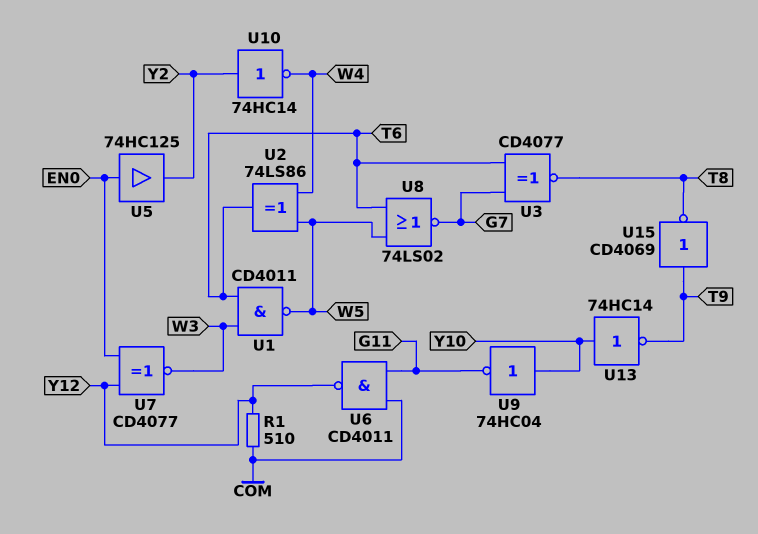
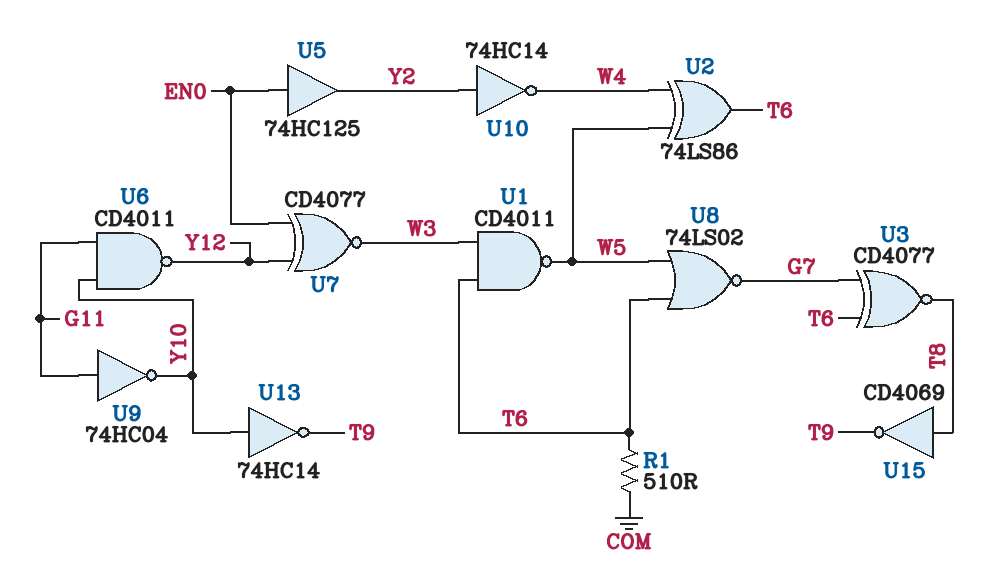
R1: 510 (COM, Y12) -> 510 (COM, T6)
U6: NAND CD4011 (in COM, in G11, out Y12) -> NAND CD4011 (in G11, in Y10, out Y12)
U9: NOT 74HC04 (in Y10, out G11) -> NOT 74HC04 (in G11, out Y10)
U15: NOT CD4069 (in T9, out T8) -> NOT CD4069 (in T8, out T9)

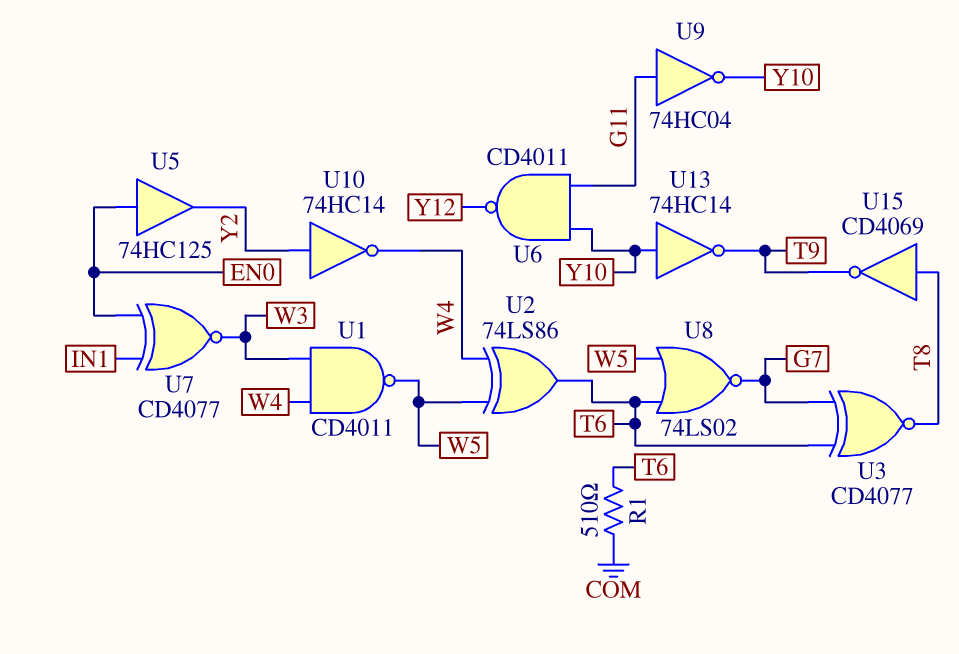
U1: NAND CD4011 (in T6, in W3, out W5) -> NAND CD4011 (in W3, in W4, out W5)
U7: XNOR CD4077 (in EN0, in Y12, out W3) -> XNOR CD4077 (in EN0, in IN1, out W3)

